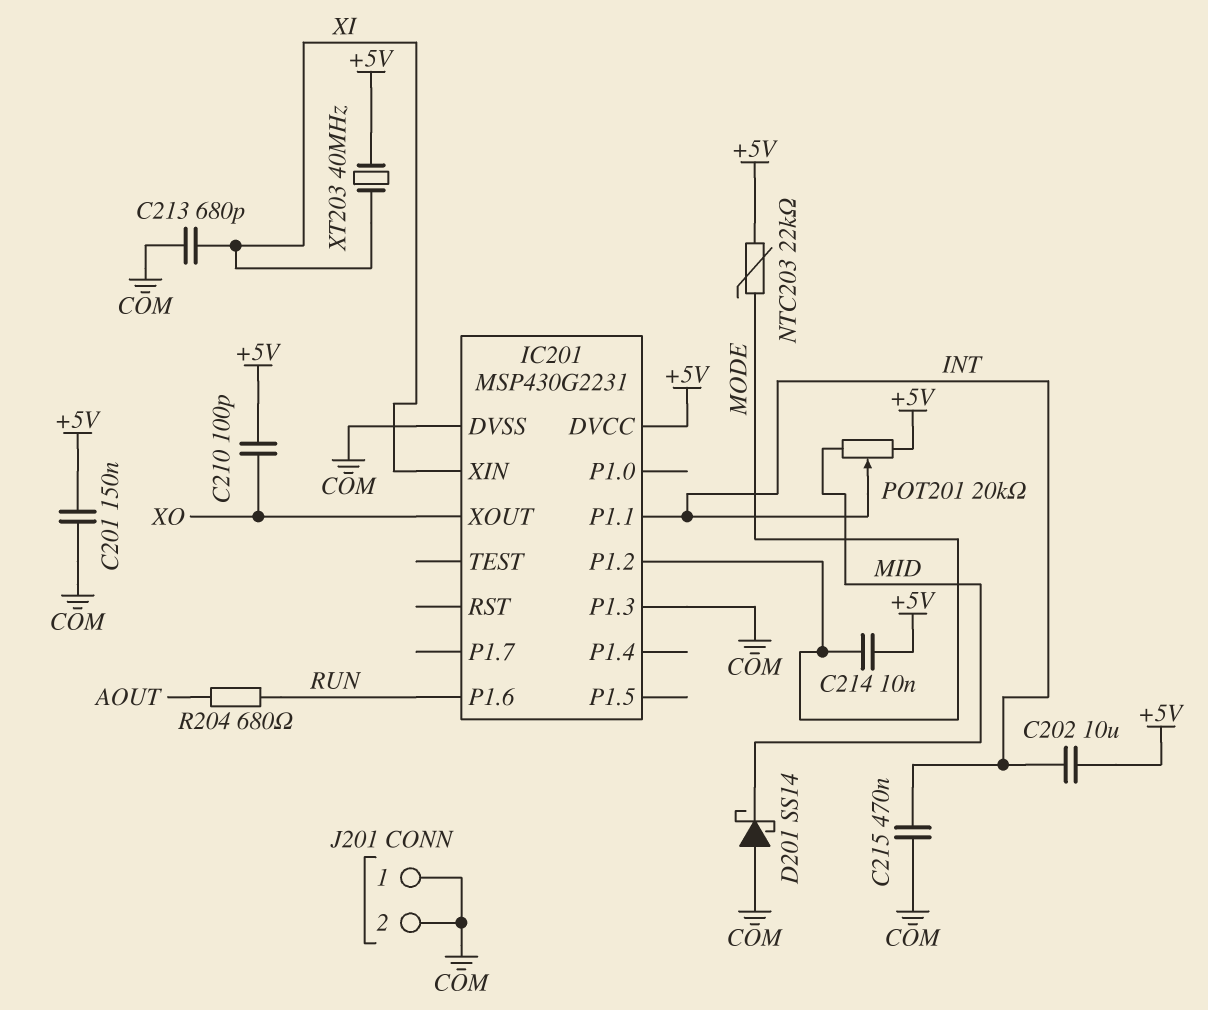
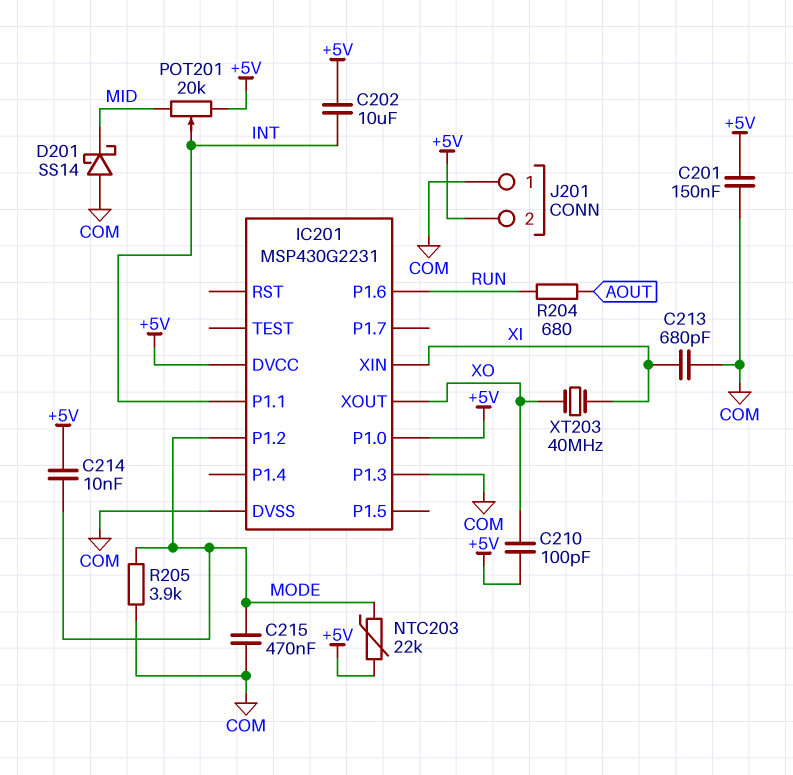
C215: 470nF (COM, INT) -> 470nF (COM, MODE)
IC201 pin P1.0: none -> +5V
J201 pin 2: COM -> +5V
R205: none -> 3.9k (COM, MODE)
XT203: 40MHz (+5V, XI) -> 40MHz (XI, XO)

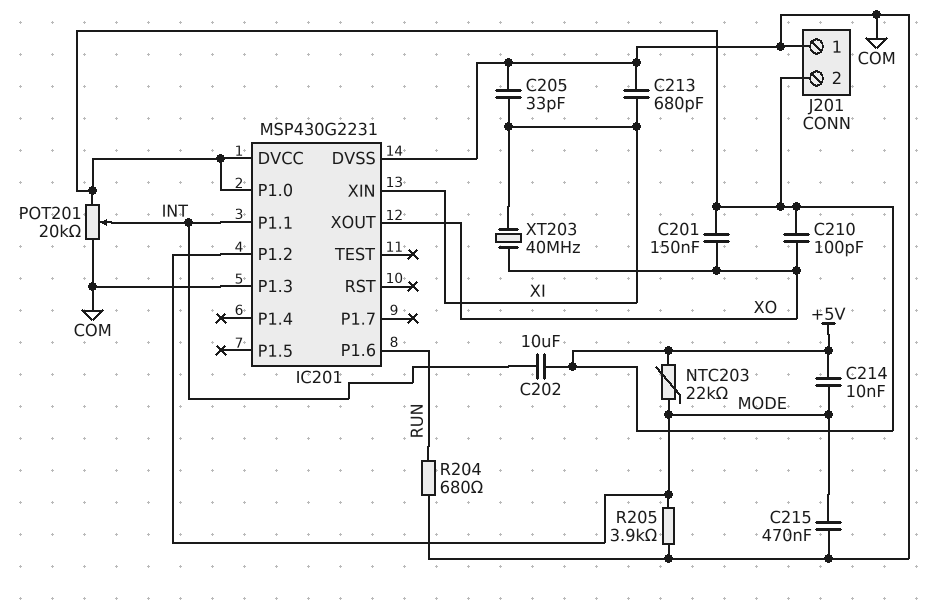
C201: 150nF (+5V, COM) -> 150nF (+5V, XO)
C205: none -> 33pF (COM, XI)
D201: schottky SS14 (A COM, K MID) -> none
POT201: 20k (+5V, MID, wiper INT) -> 20k (+5V, COM, wiper INT)
R204: 680 (AOUT, RUN) -> 680 (COM, RUN)

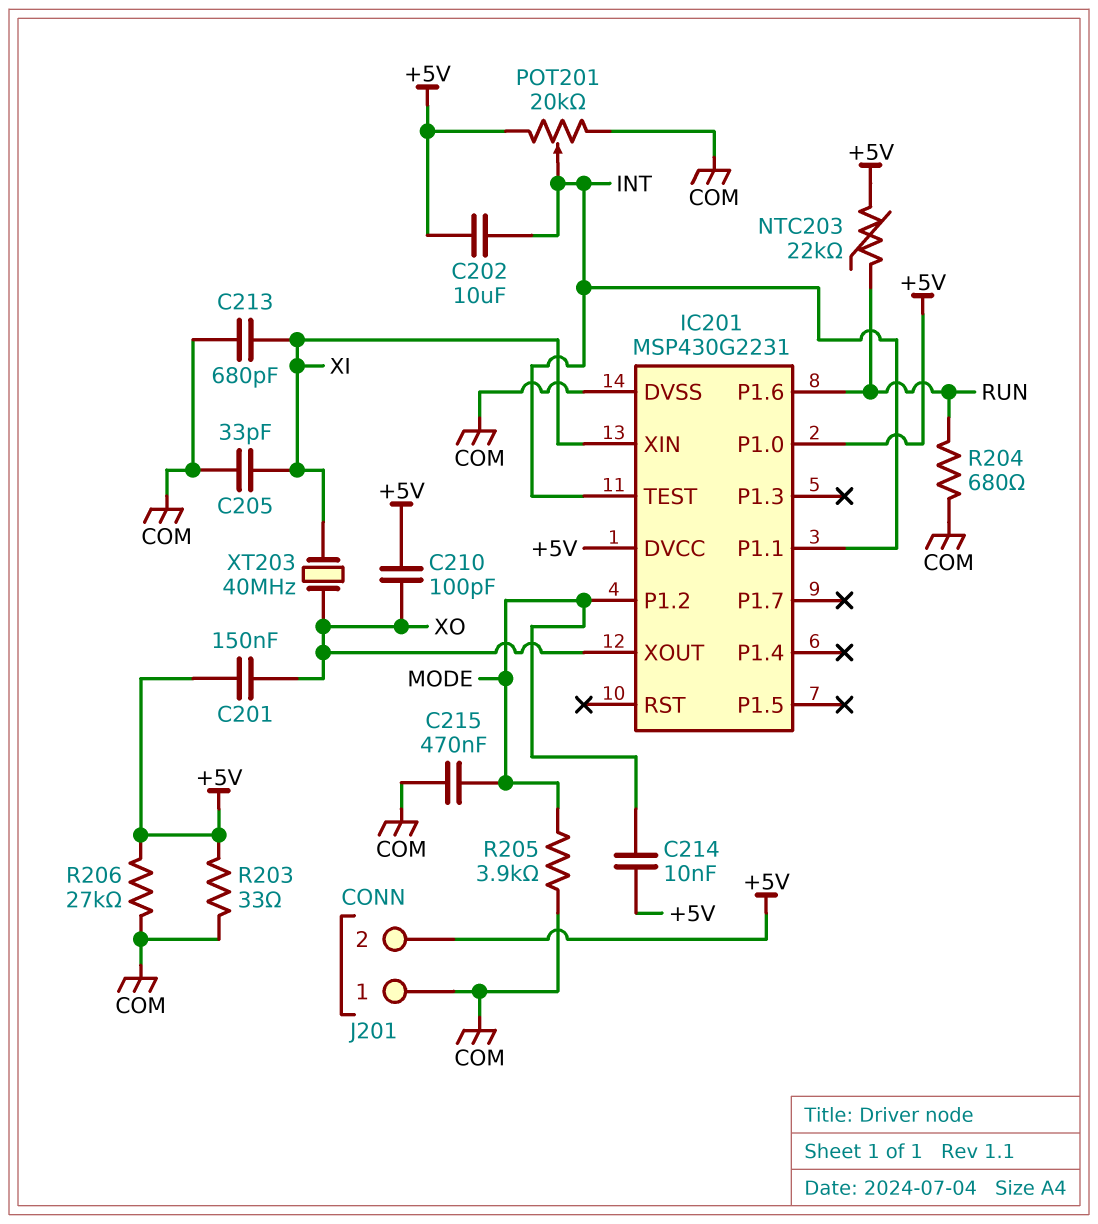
IC201 pin P1.3: COM -> none
IC201 pin TEST: none -> INT
NTC203: 22k (+5V, MODE) -> 22k (+5V, RUN)
R203: none -> 33 (+5V, COM)
R206: none -> 27k (+5V, COM)

